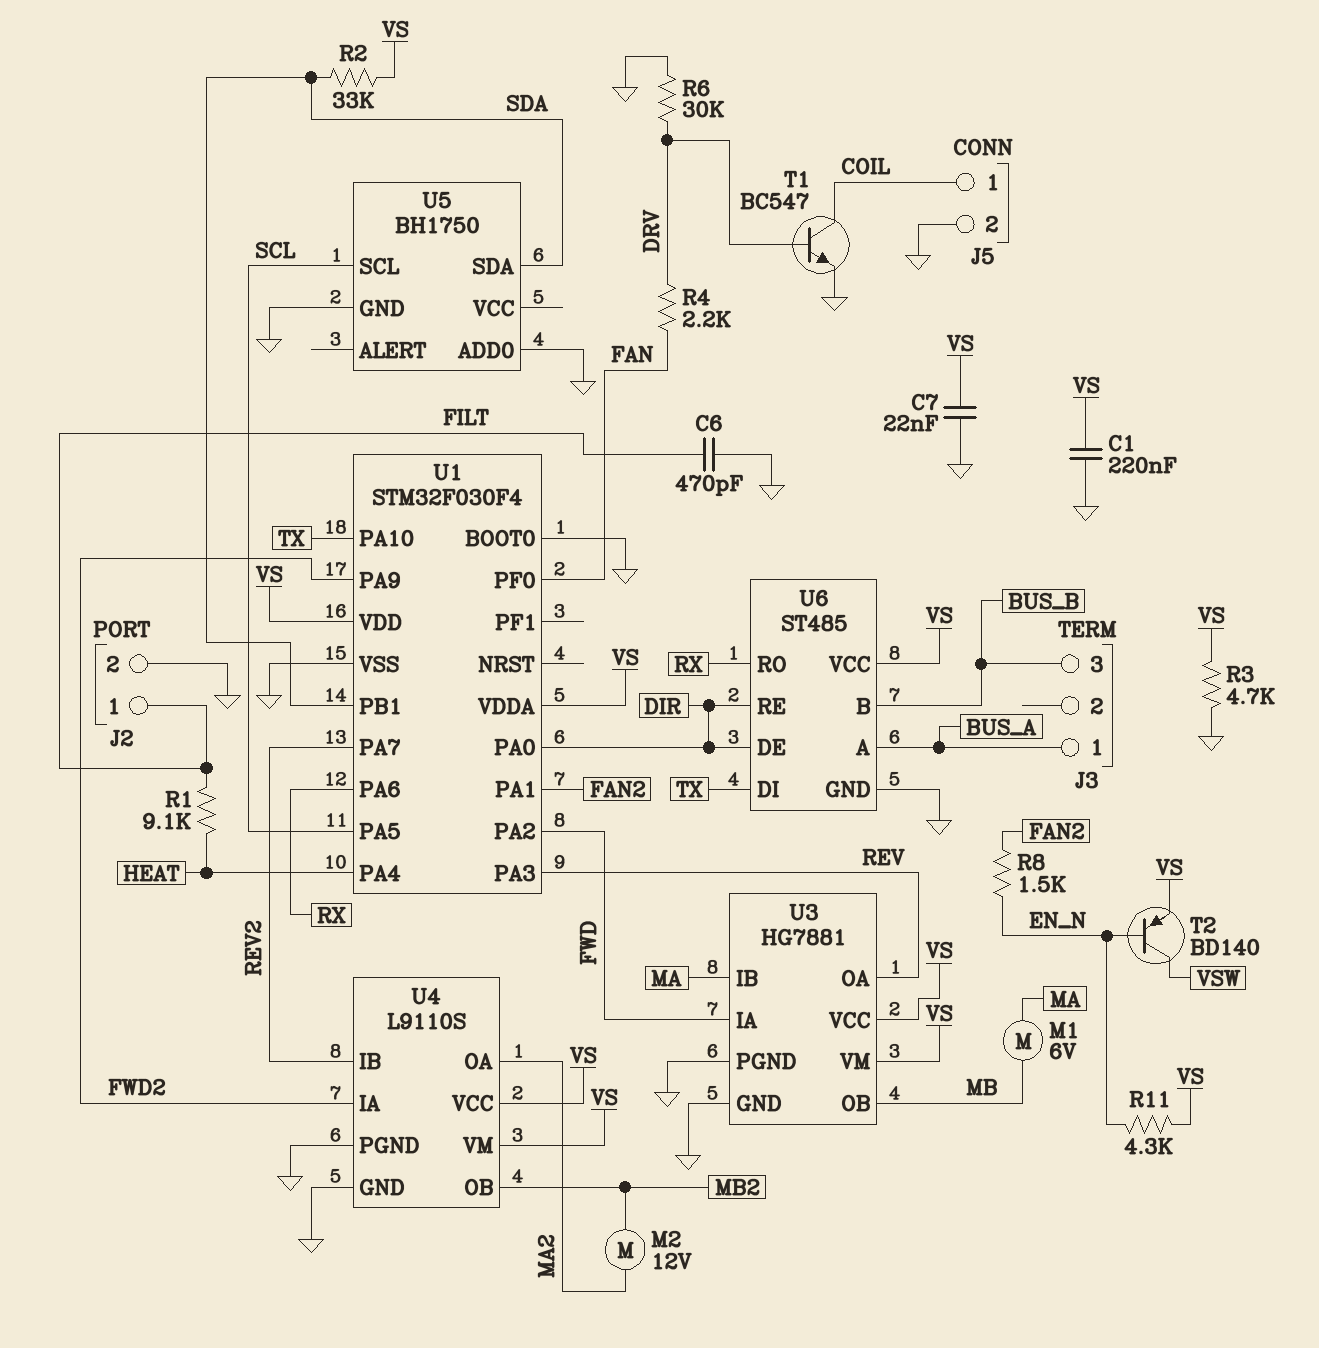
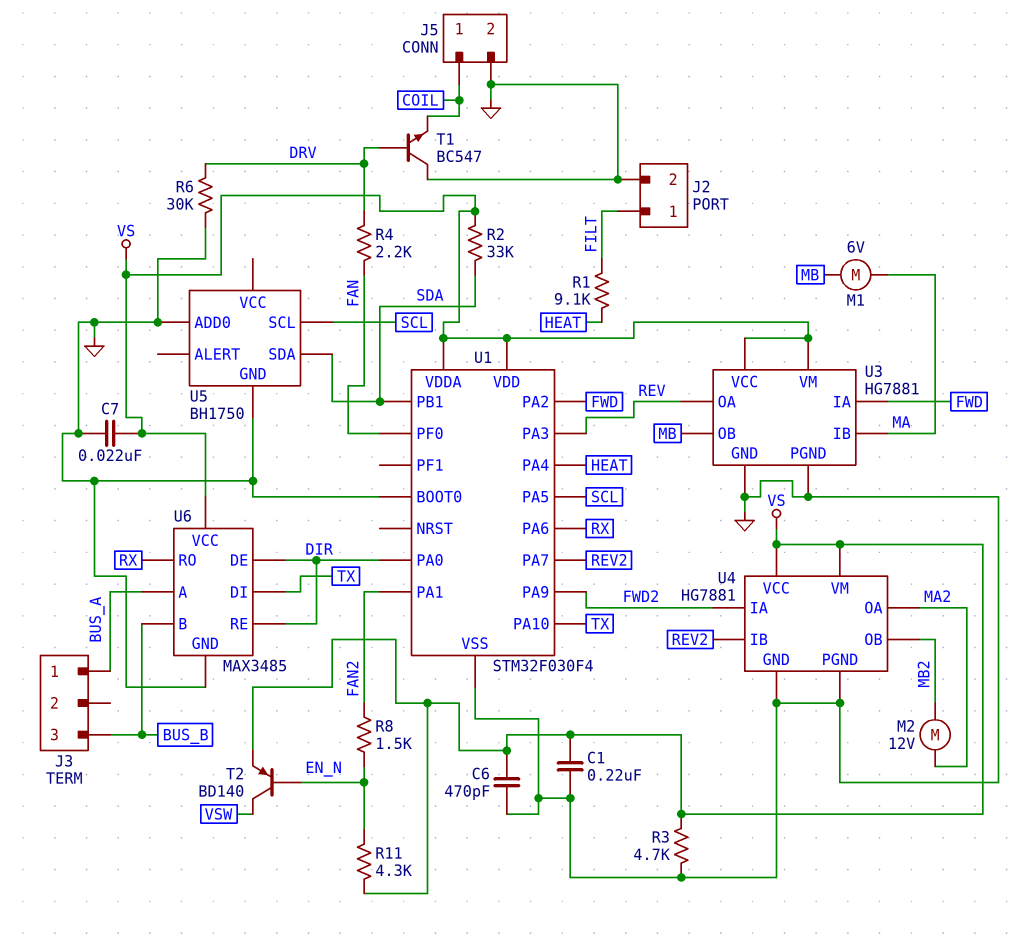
C6: 470pF (FILT, GND) -> 470pF (GND, VS)
T1: NPN BC547 (B DRV, C COIL, E GND) -> NPN BC547 (B DRV, C GND, E COIL)
U4: L9110S -> HG7881
U6: ST485 -> MAX3485

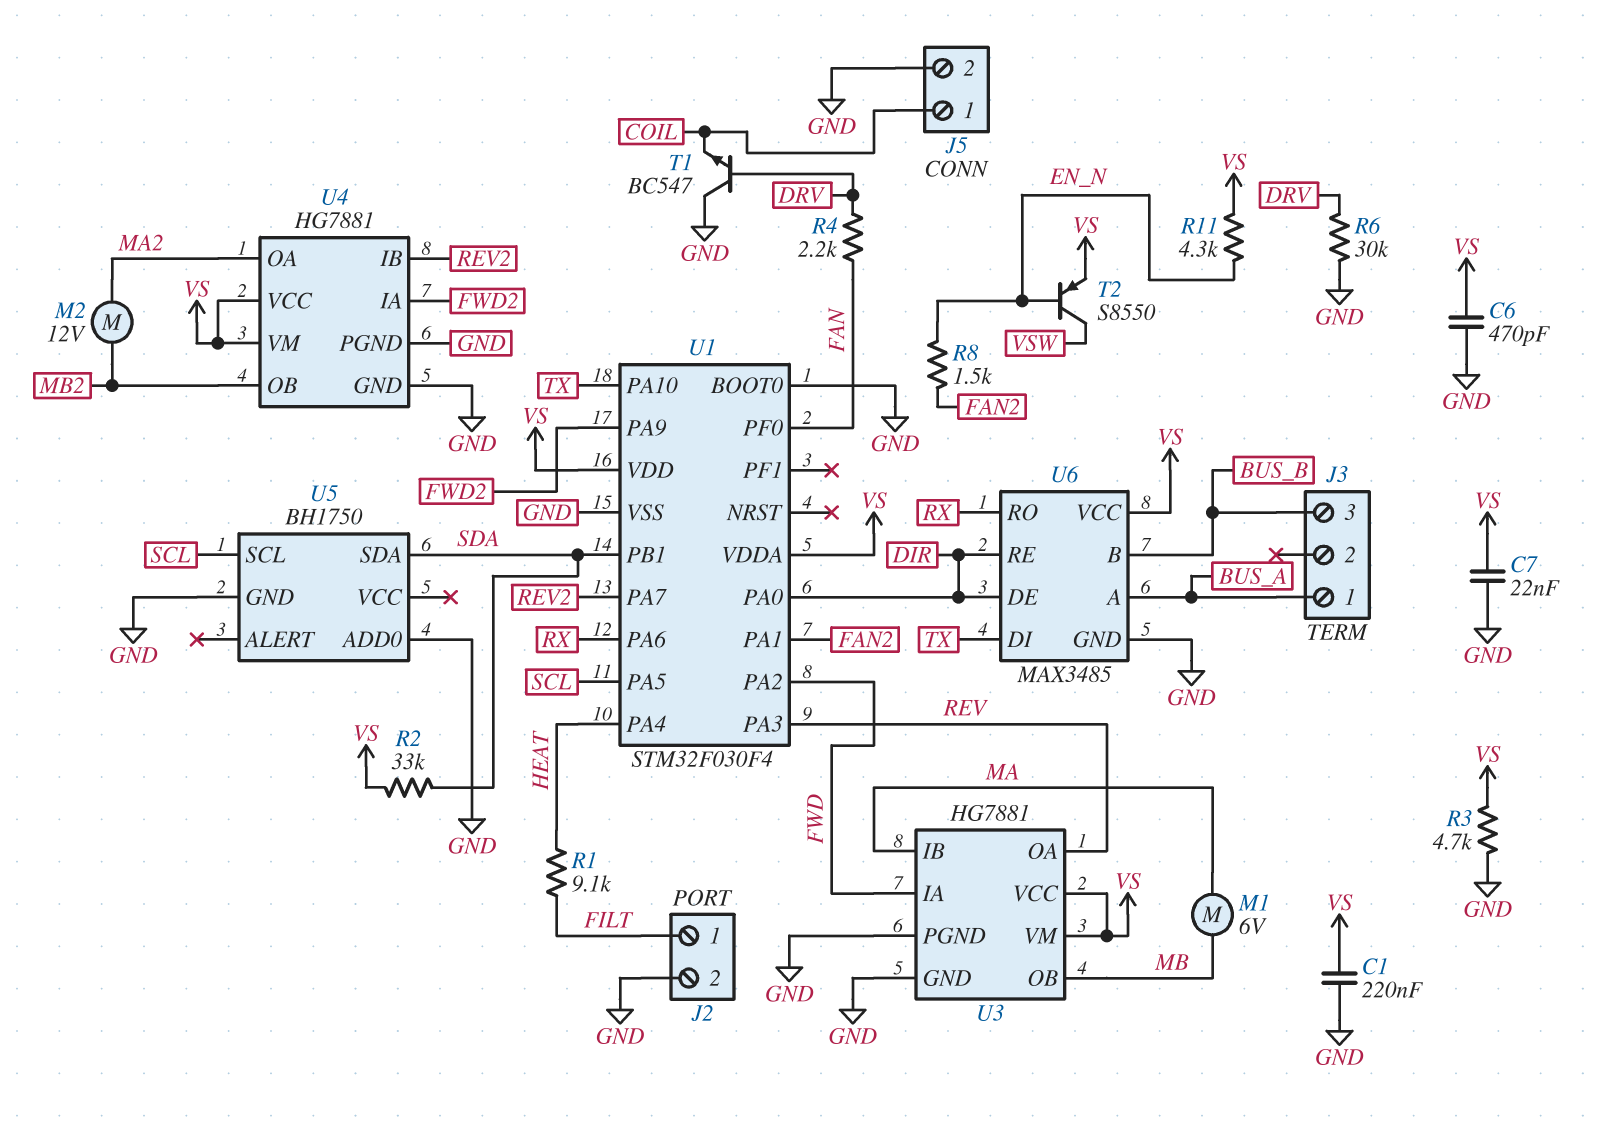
T2: PNP BD140 (B EN_N, C VSW, E VS) -> PNP S8550 (B EN_N, C VSW, E VS)

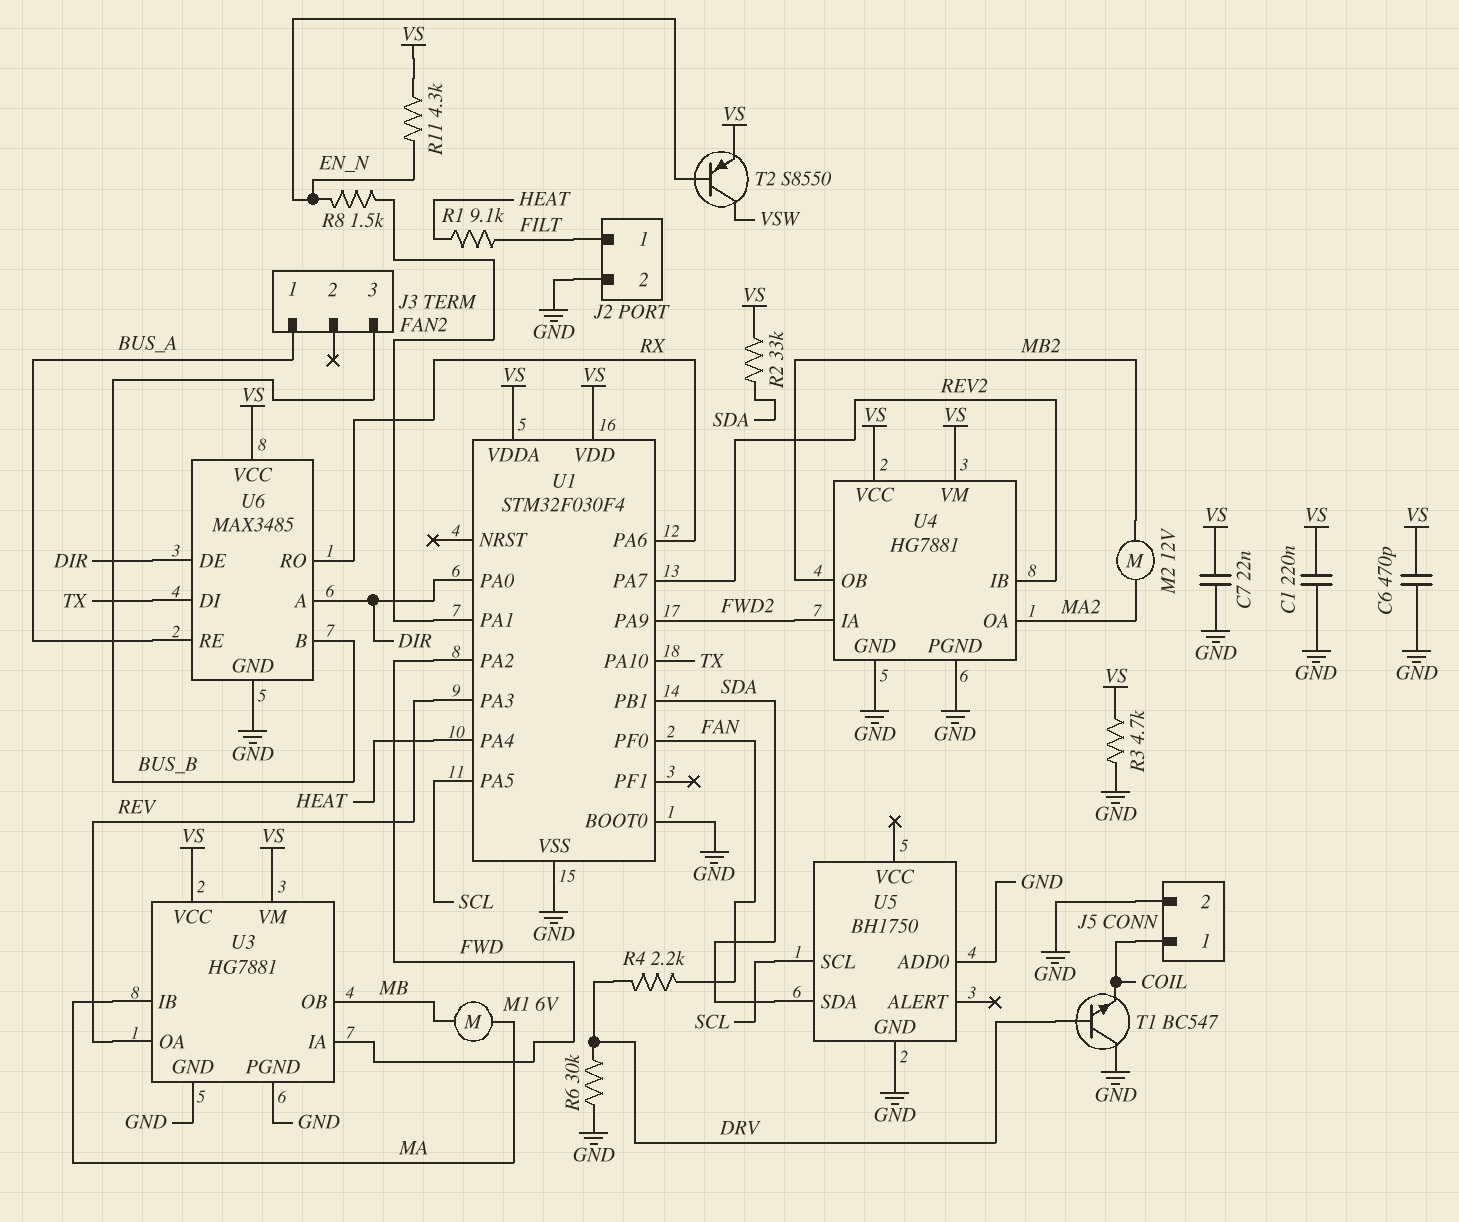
U6 pin A: BUS_A -> DIR
U6 pin RE: DIR -> BUS_A

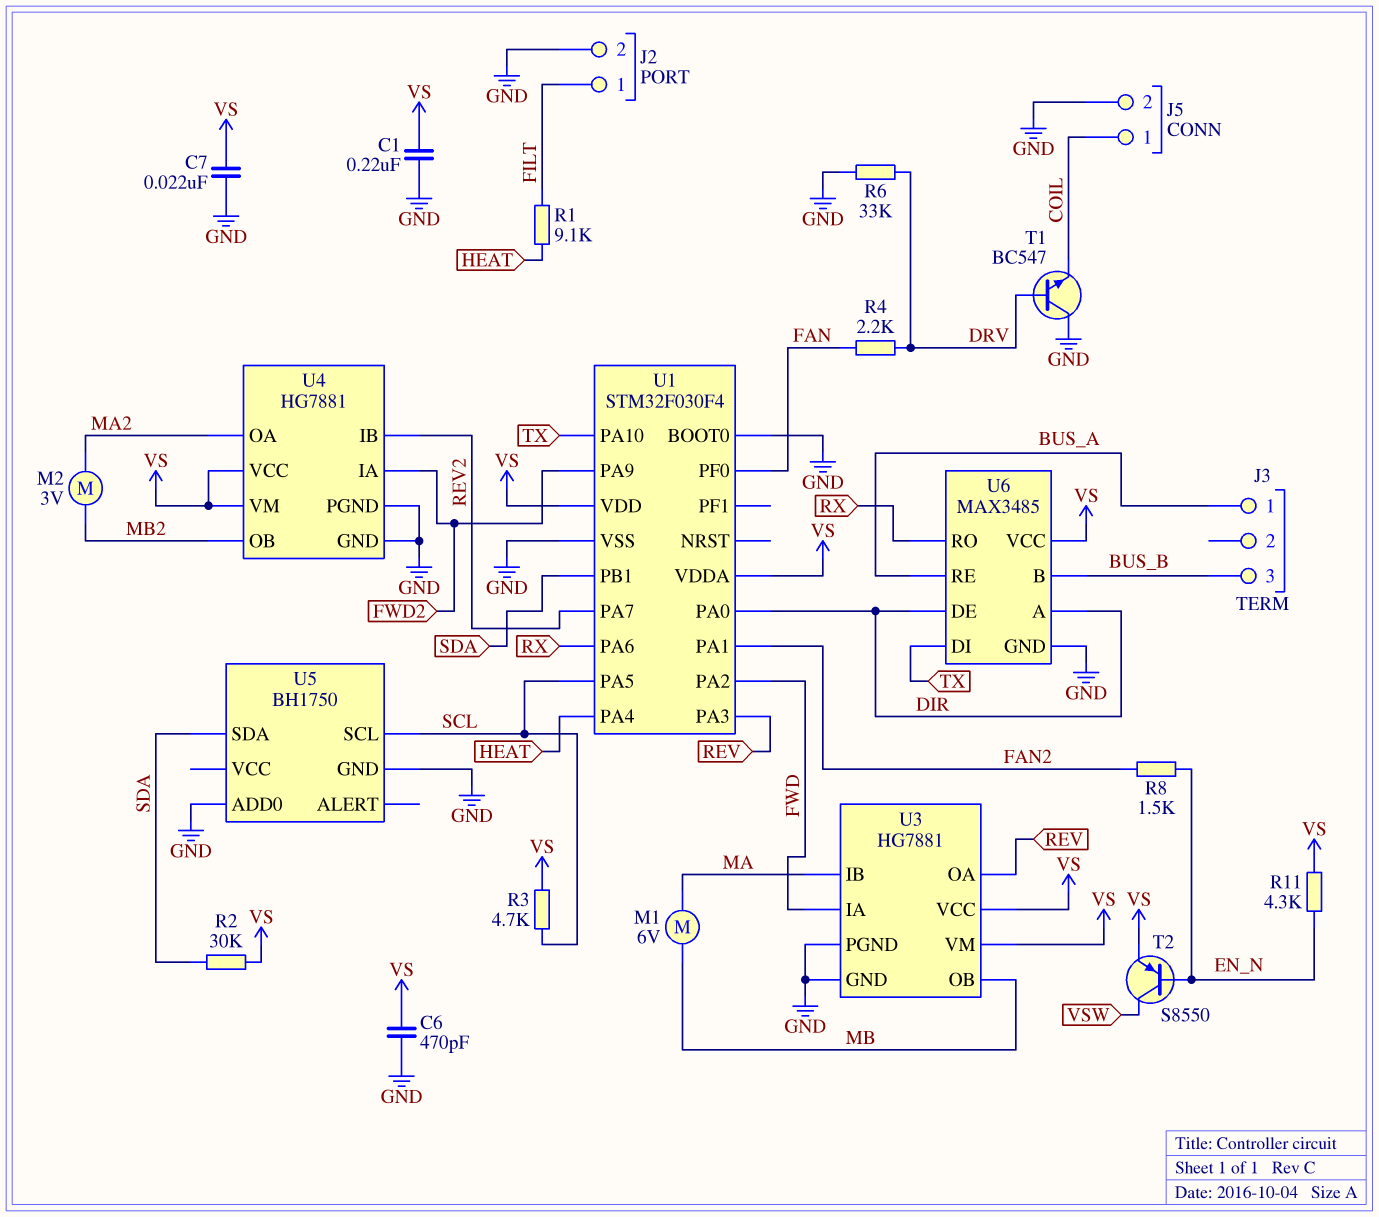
M2: motor 12V (MA2, MB2) -> motor 3V (MA2, MB2)
R2: 33k (SDA, VS) -> 30k (SDA, VS)
R3: 4.7k (GND, VS) -> 4.7k (SCL, VS)
R6: 30k (DRV, GND) -> 33k (DRV, GND)

